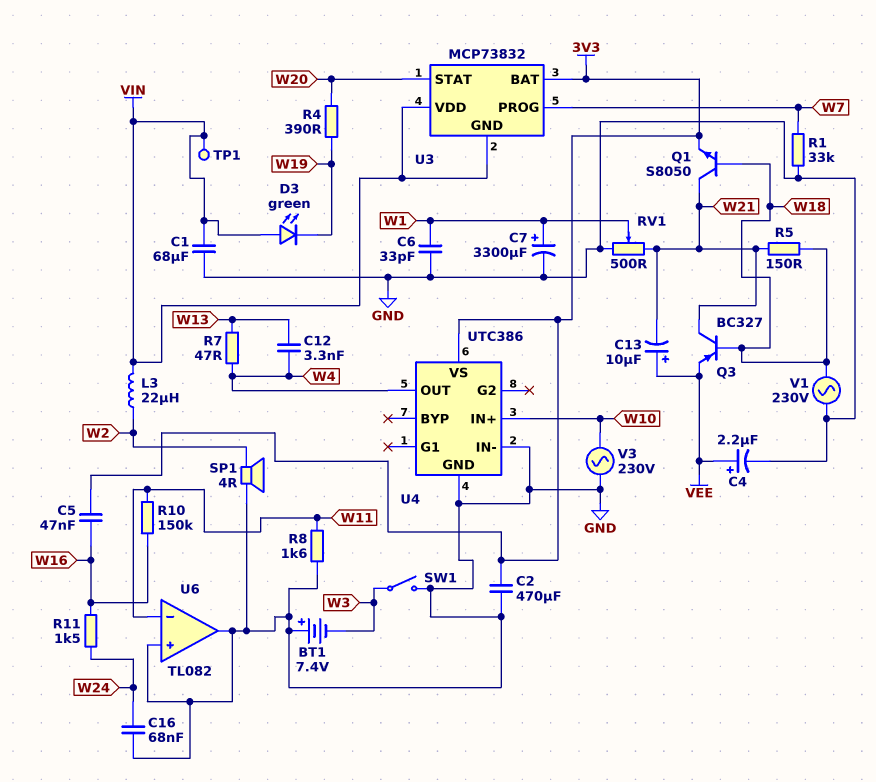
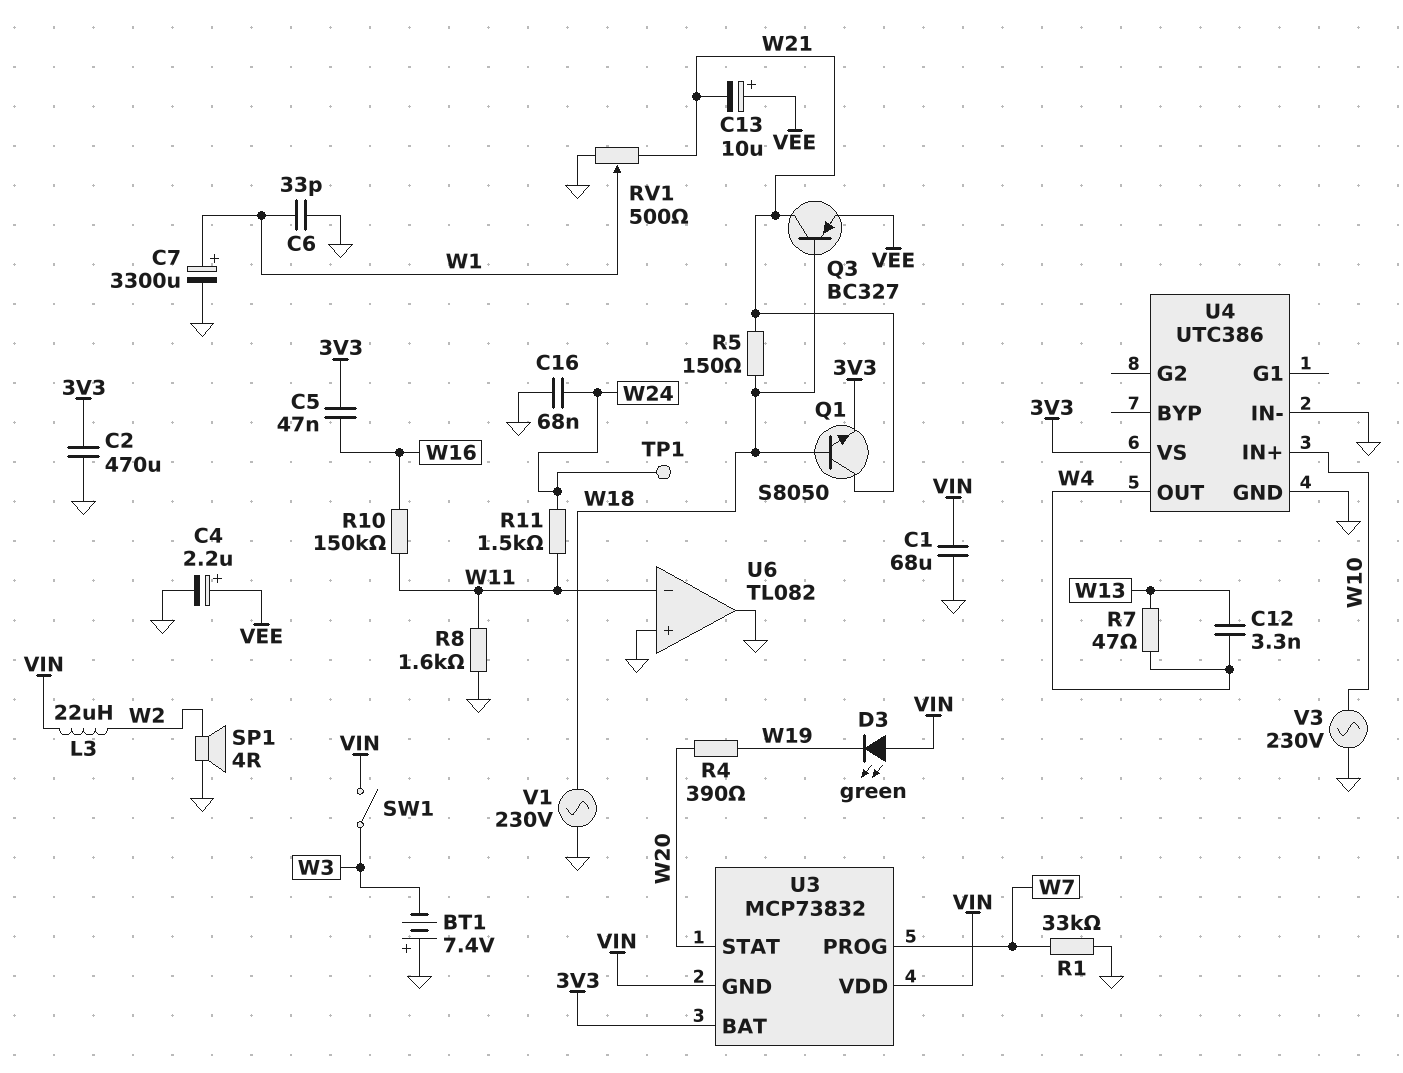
R11: 1.5k (W16, W24) -> 1.5k (W11, W24)
SW1: switch (GND, W3) -> switch (VIN, W3)
TP1: test point (VIN) -> test point (W24)

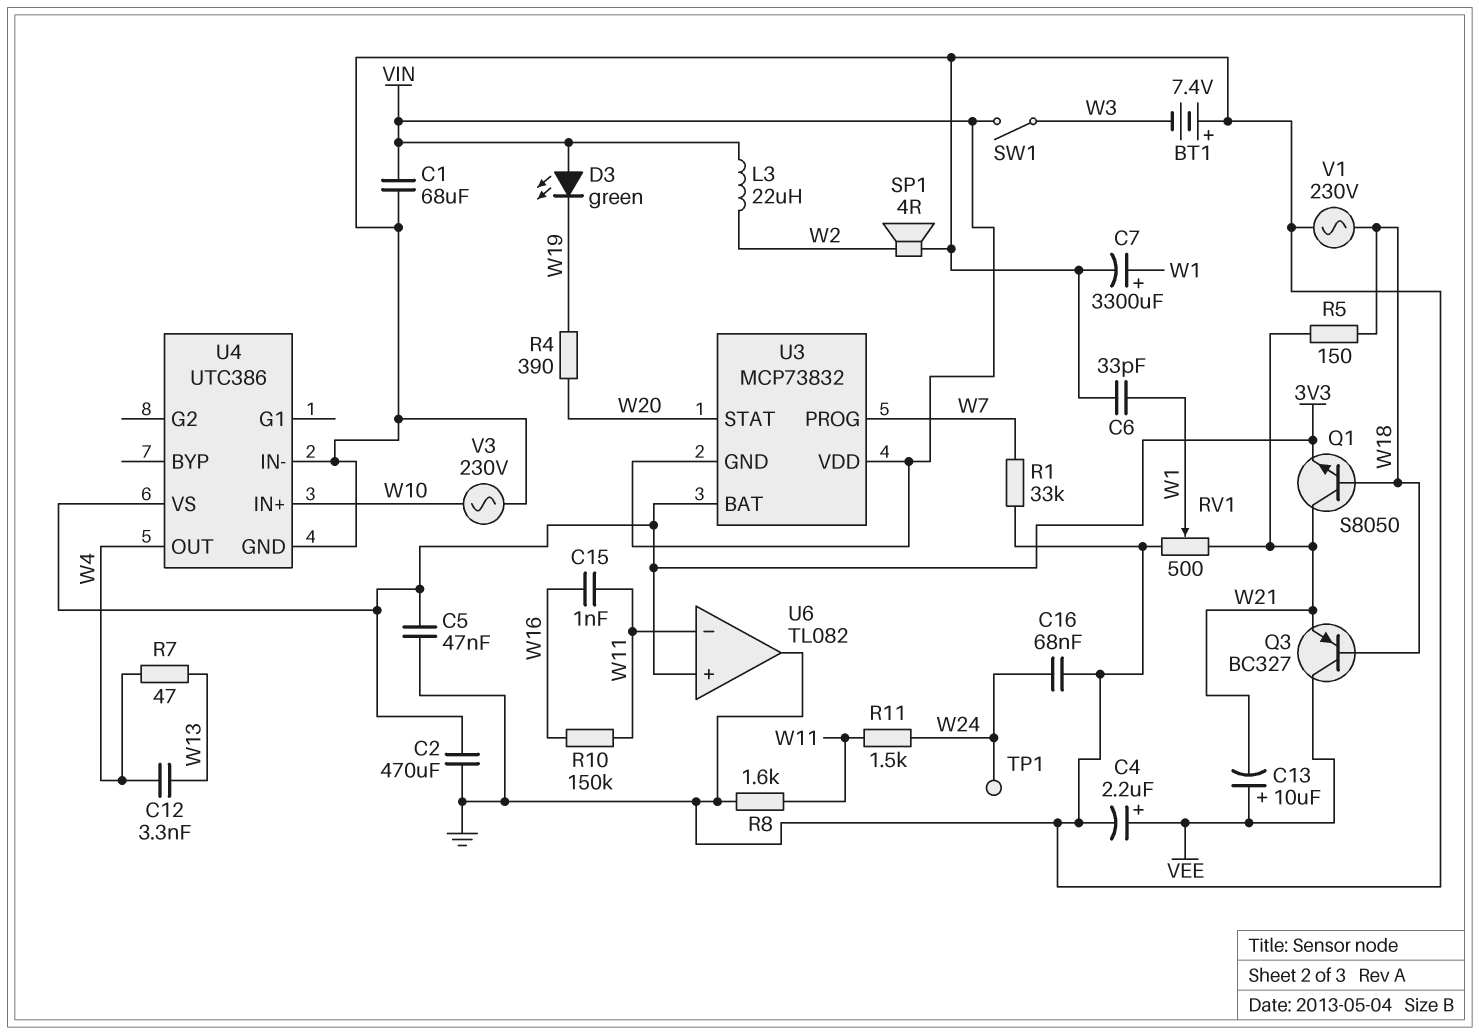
C5: 47nF (3V3, W16) -> 47nF (3V3, GND)
C15: none -> 1nF (W11, W16)
Q3: PNP BC327 (B W18, C W21, E VEE) -> PNP BC327 (B W18, C VEE, E W21)
U6 pin in+: GND -> 3V3

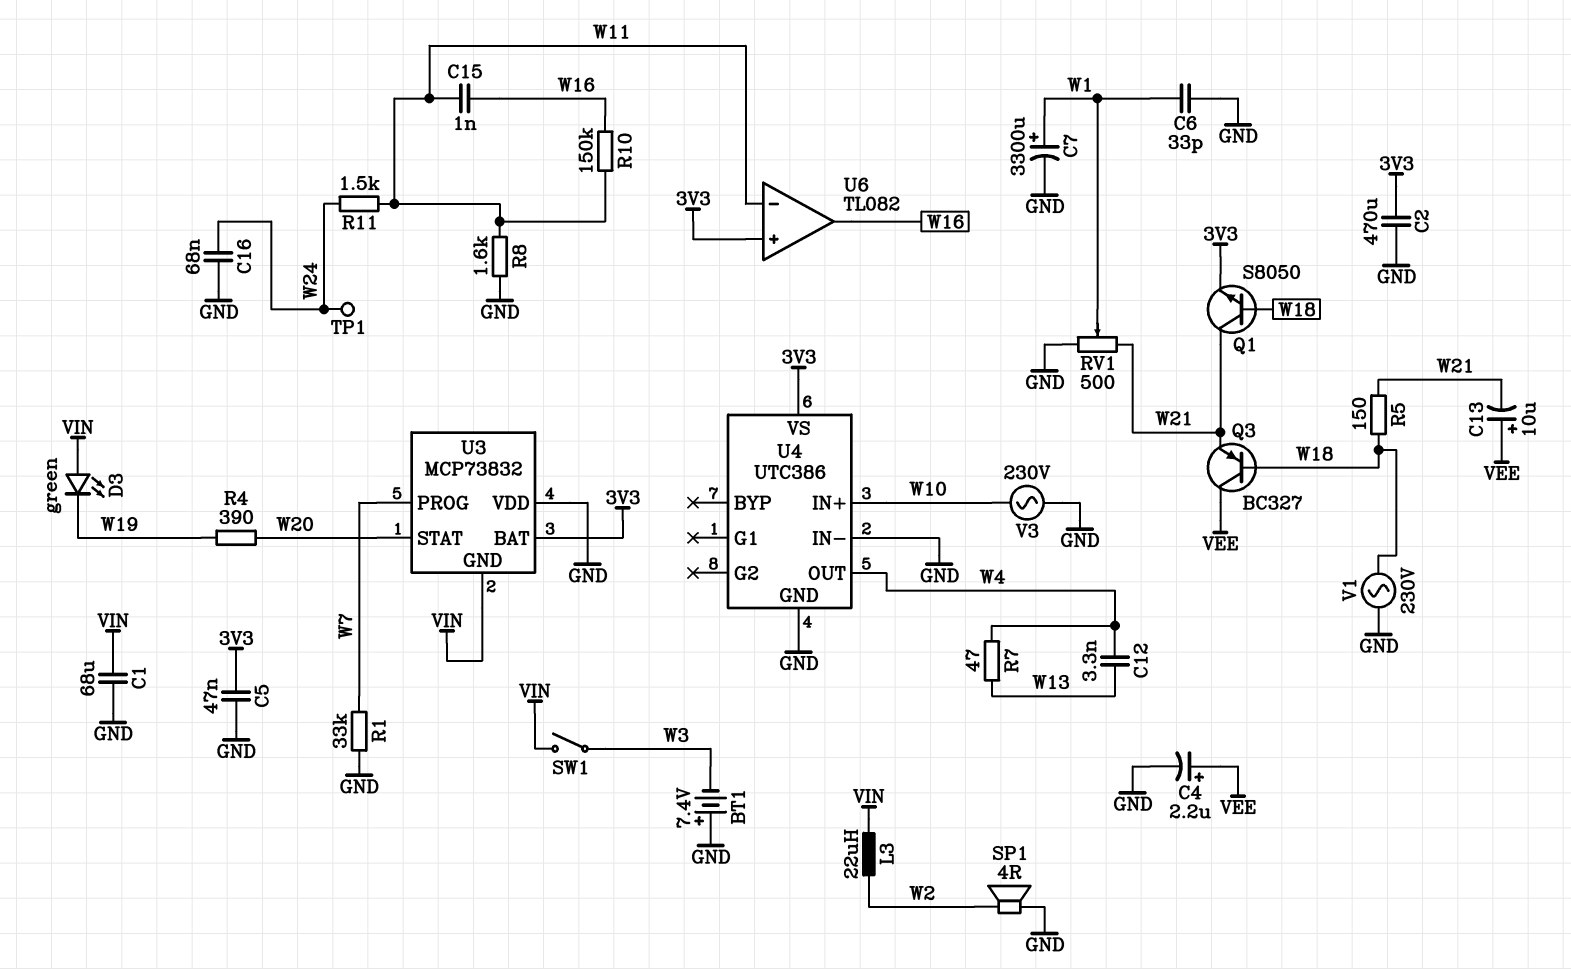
U3 pin VDD: VIN -> GND
U6 pin out: GND -> W16

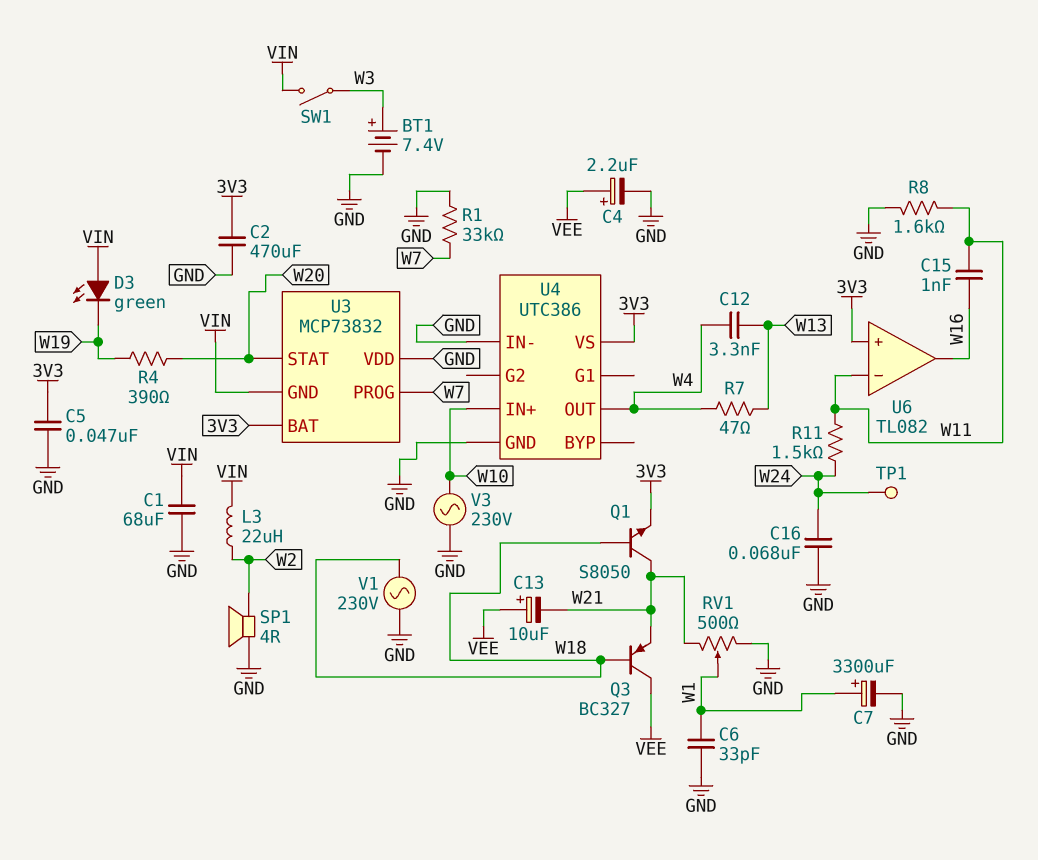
BT1: 7.4V (plus GND, minus W3) -> 7.4V (plus W3, minus GND)
R5: 150 (W18, W21) -> none
R10: 150k (W11, W16) -> none

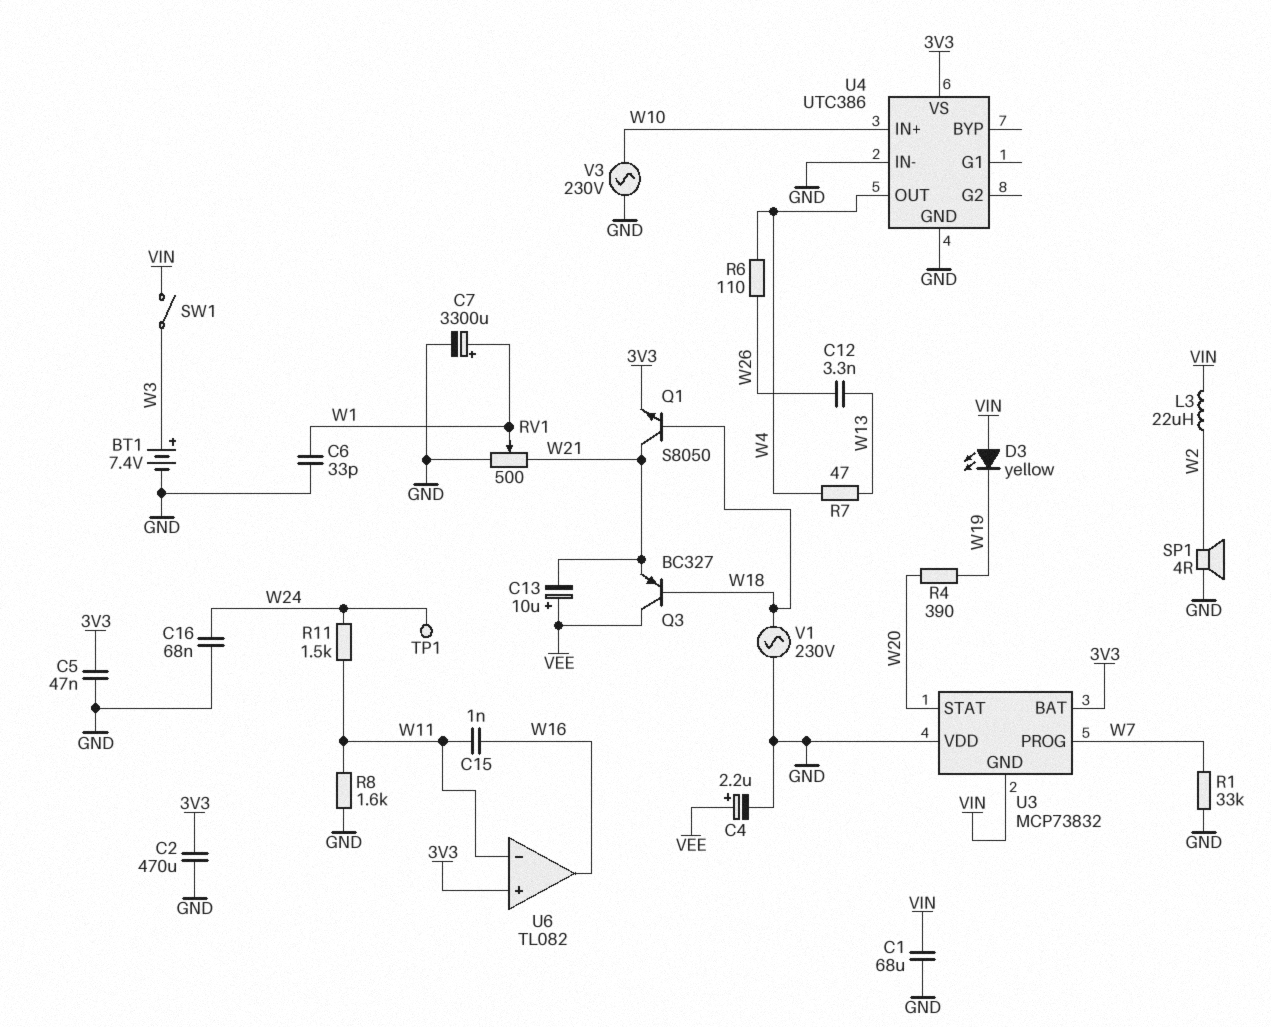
C12: 3.3nF (W4, W13) -> 3.3nF (W13, W26)
D3: LED green (A VIN, K W19) -> LED yellow (A VIN, K W19)
R6: none -> 110 (W4, W26)

